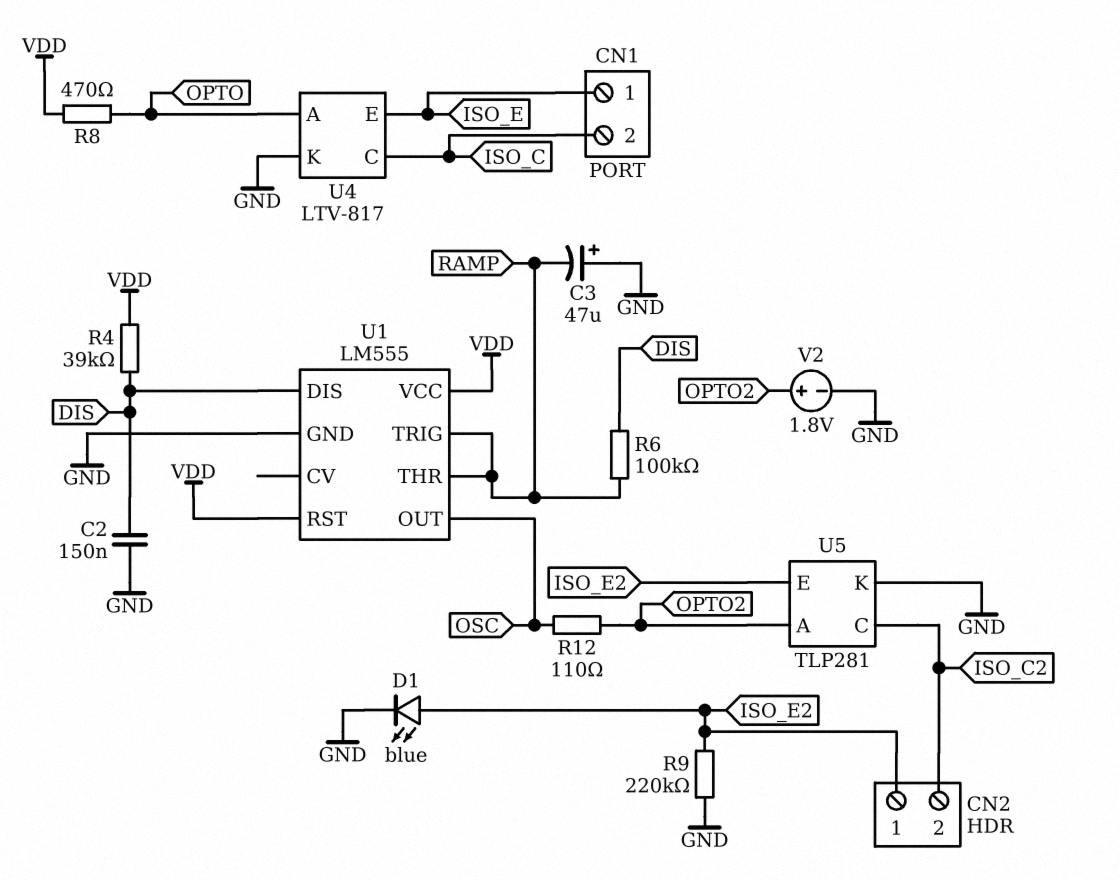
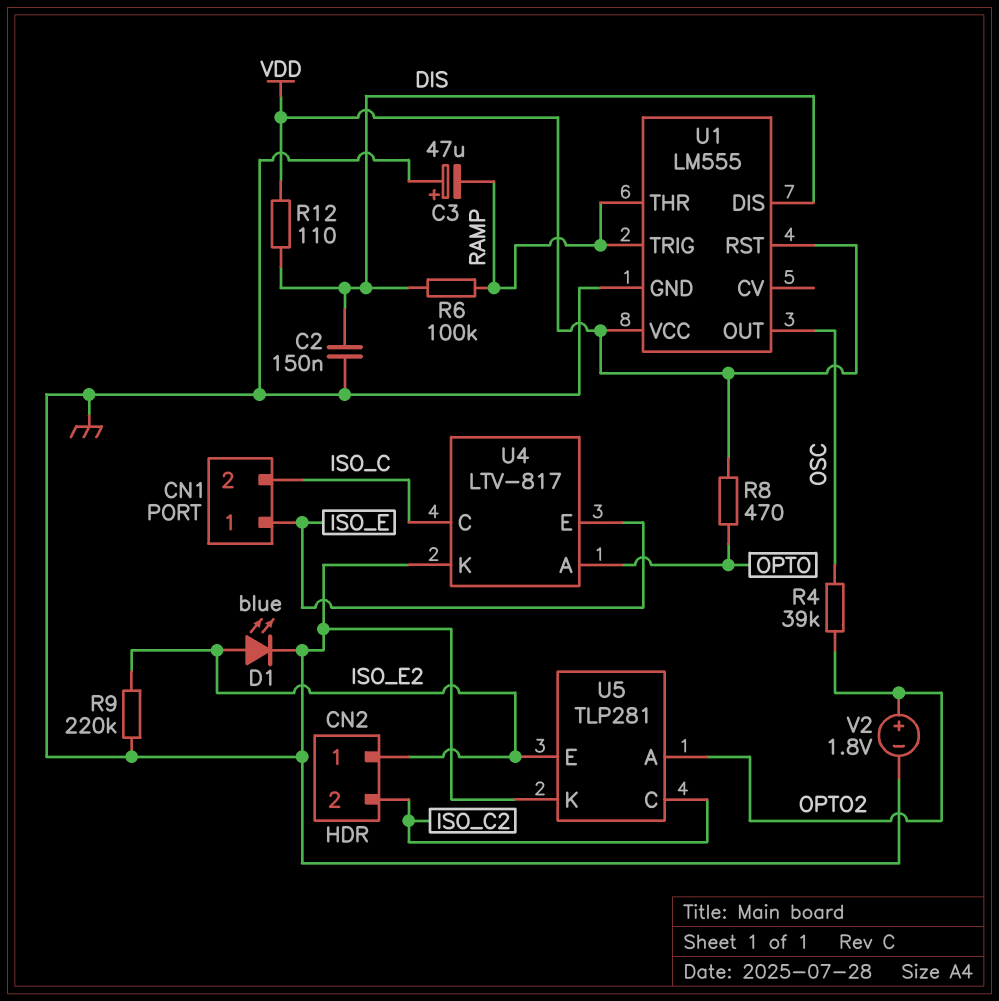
R4: 39k (DIS, VDD) -> 39k (OPTO2, OSC)
R12: 110 (OPTO2, OSC) -> 110 (DIS, VDD)

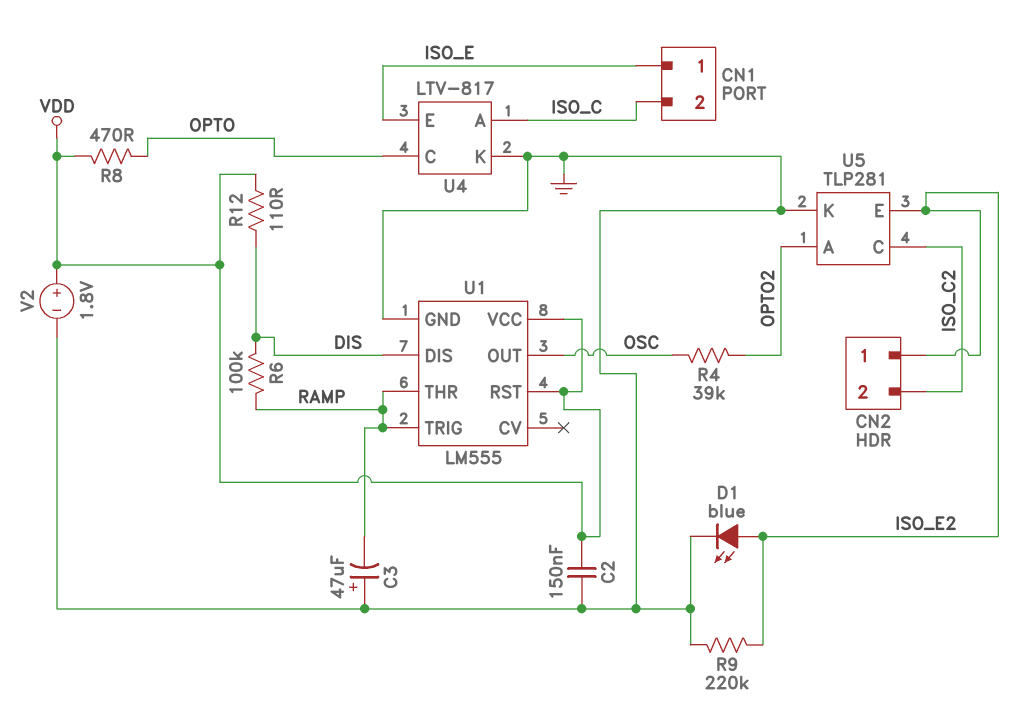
C2: 150nF (DIS, GND) -> 150nF (GND, VDD)
U4 pin A: OPTO -> ISO_C
U4 pin C: ISO_C -> OPTO
V2: 1.8V (plus OPTO2, minus GND) -> 1.8V (plus VDD, minus GND)

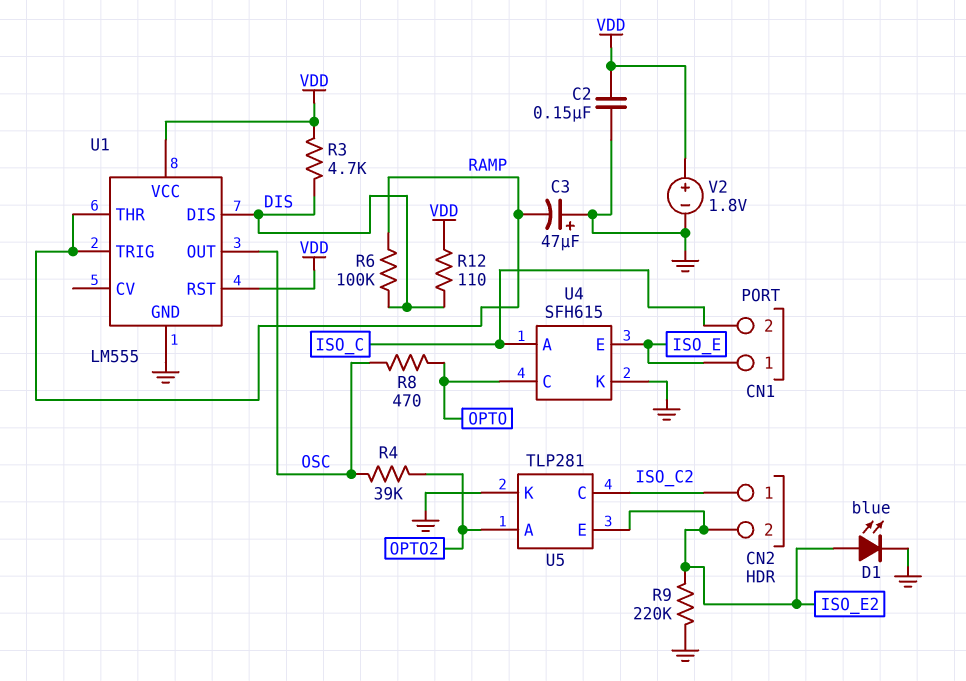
CN2 pin 1: ISO_E2 -> ISO_C2
CN2 pin 2: ISO_C2 -> ISO_E2
R3: none -> 4.7k (DIS, VDD)
R8: 470 (OPTO, VDD) -> 470 (OPTO, OSC)
U4: LTV-817 -> SFH615

